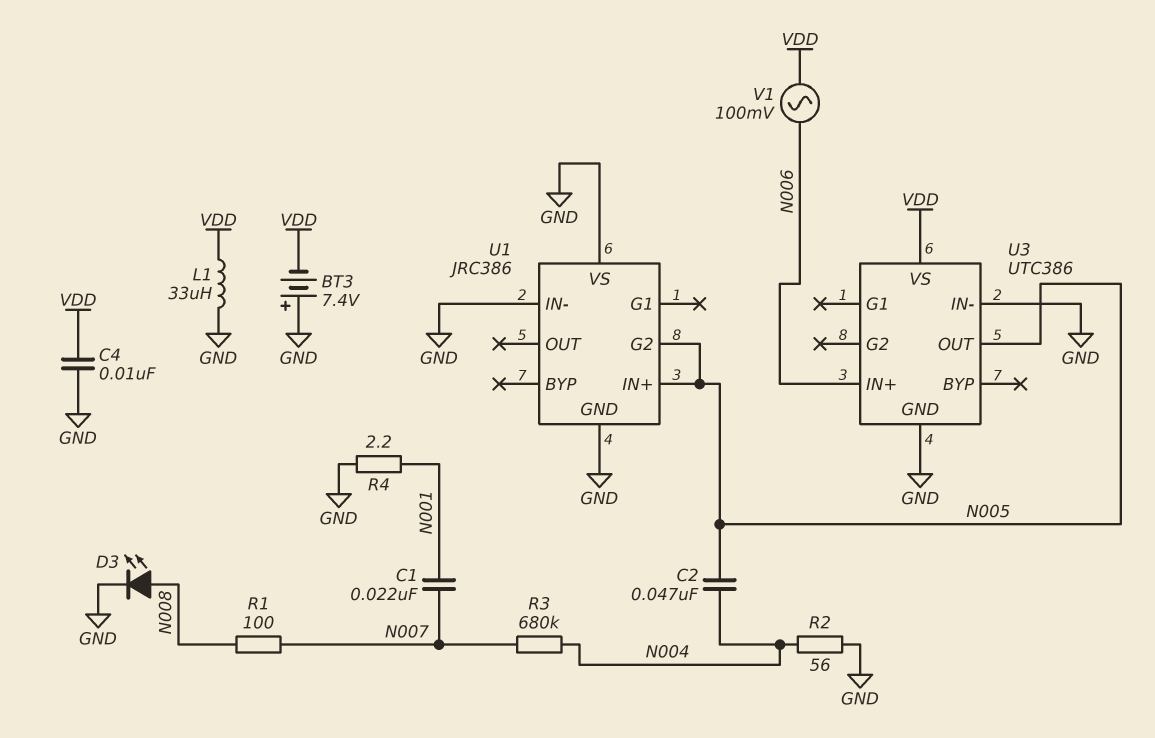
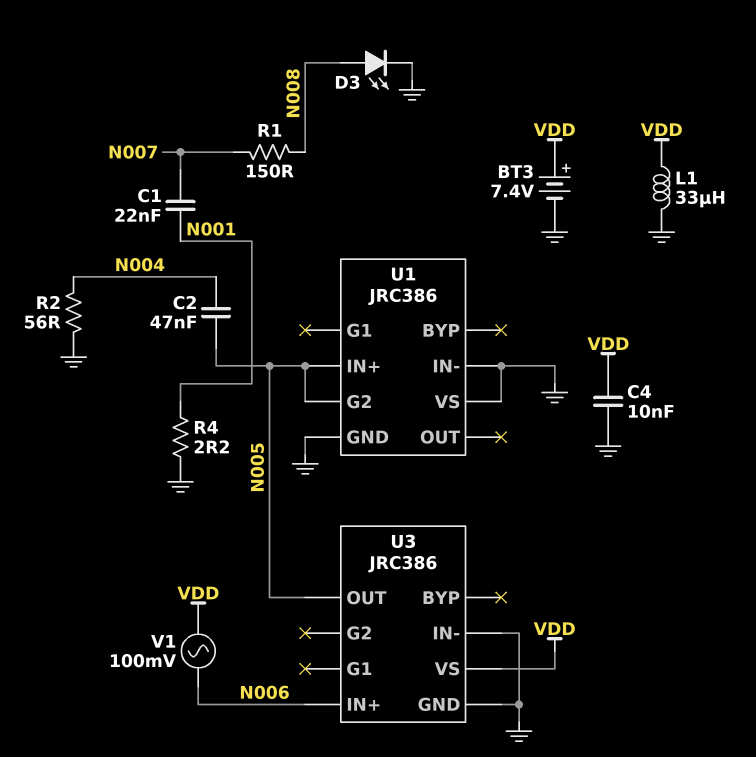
BT3: 7.4V (plus GND, minus VDD) -> 7.4V (plus VDD, minus GND)
R1: 100 (N007, N008) -> 150 (N007, N008)
R3: 680k (N004, N007) -> none
U3: UTC386 -> JRC386

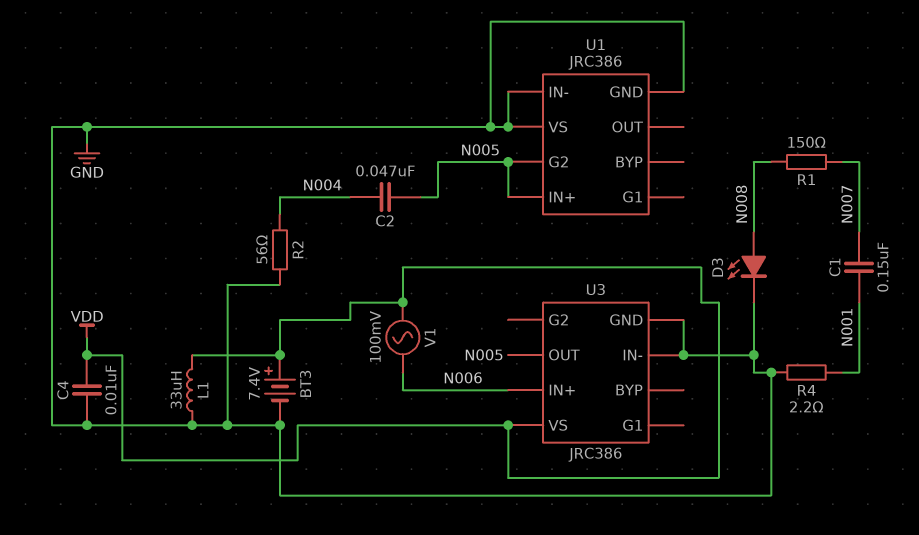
C1: 22nF (N001, N007) -> 150nF (N001, N007)

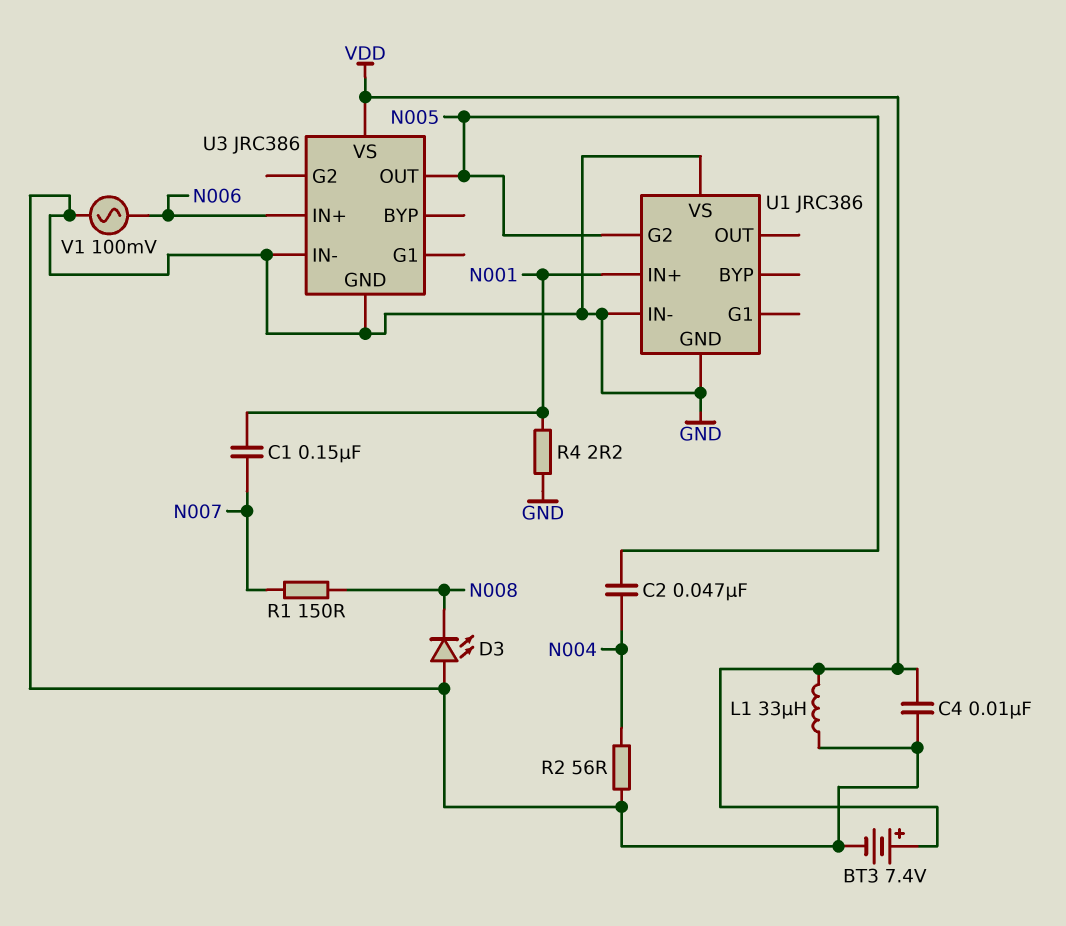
D3: LED (A N008, K GND) -> LED (A GND, K N008)
U1 pin IN+: N005 -> N001
V1: AC 100mV (N006, VDD) -> AC 100mV (GND, N006)

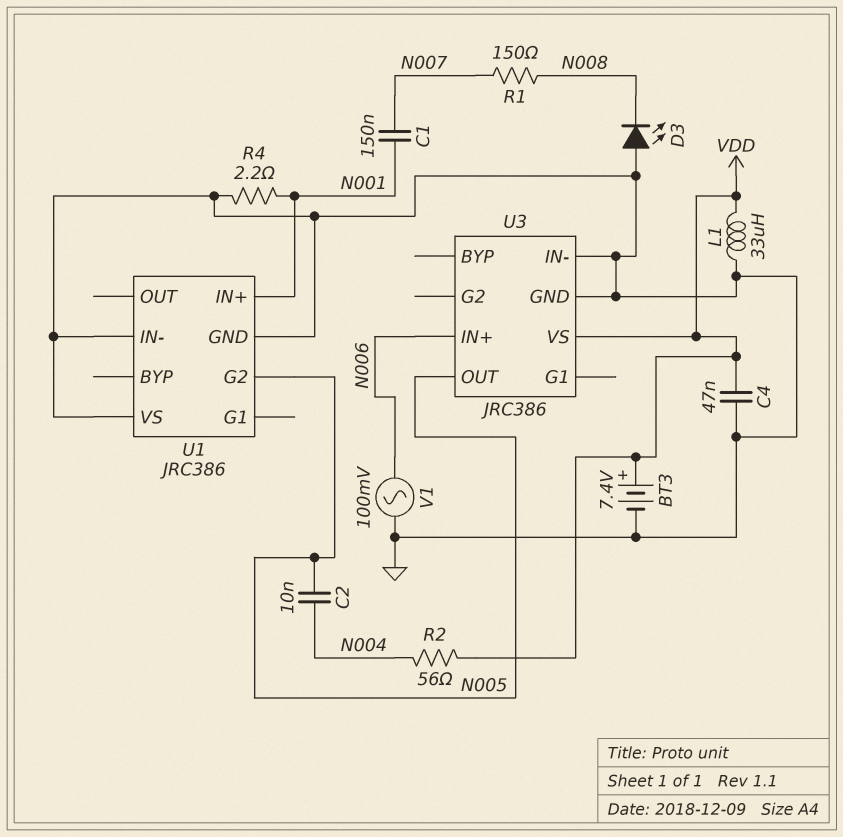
C2: 47nF (N004, N005) -> 10nF (N004, N005)
C4: 10nF (GND, VDD) -> 47nF (GND, VDD)
R2: 56 (GND, N004) -> 56 (N004, VDD)

